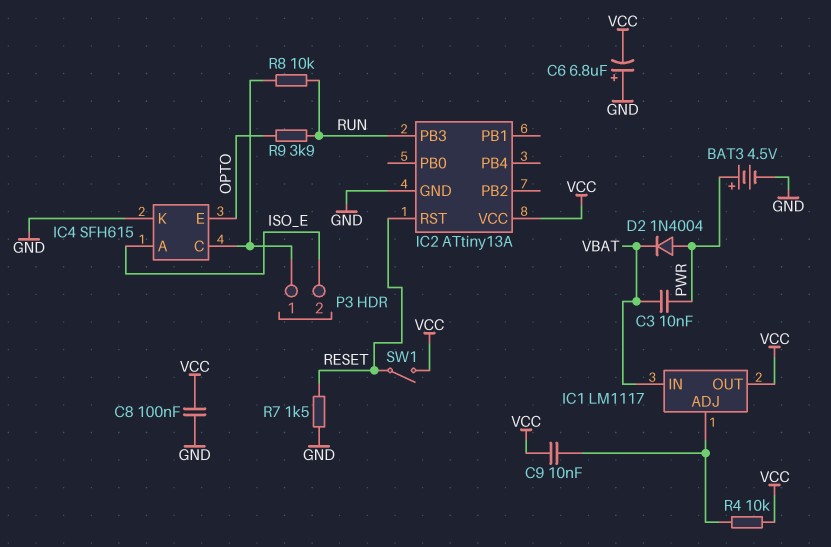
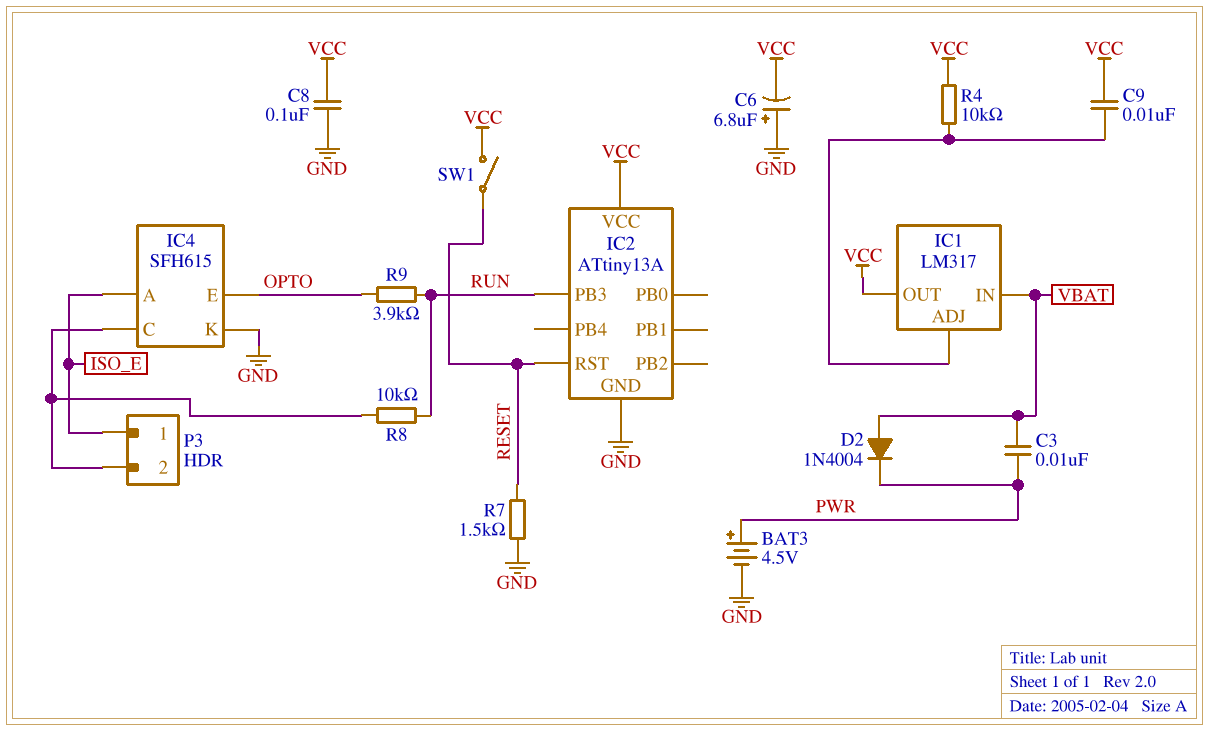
D2: diode 1N4004 (A PWR, K VBAT) -> diode 1N4004 (A VBAT, K PWR)
IC1: LM1117 -> LM317
P3 pin 1: IC4/C -> ISO_E
P3 pin 2: ISO_E -> IC4/C

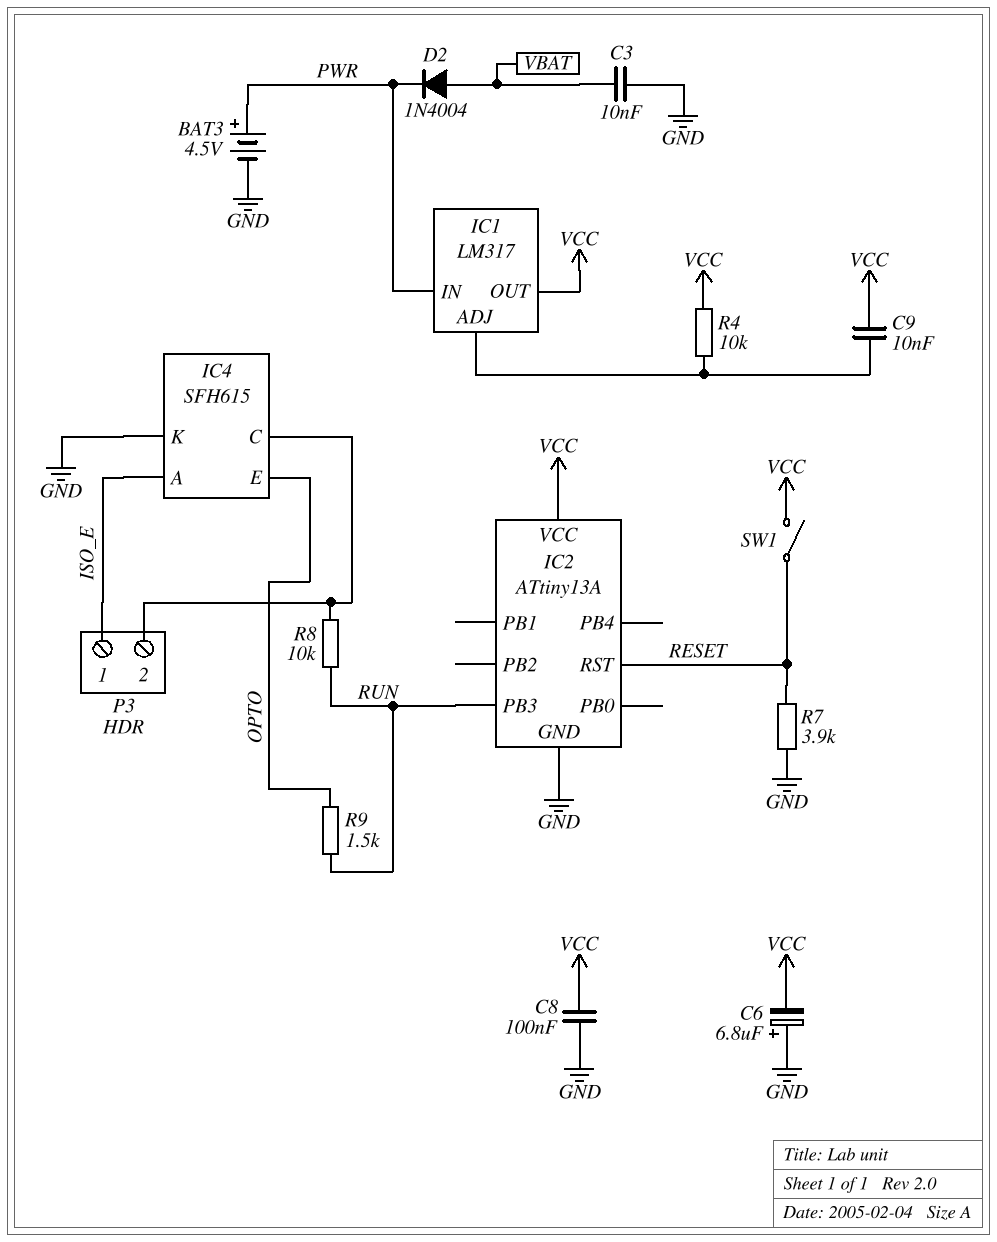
C3: 10nF (PWR, VBAT) -> 10nF (GND, VBAT)
IC1 pin IN: VBAT -> PWR
R7: 1.5k (GND, RESET) -> 3.9k (GND, RESET)
R9: 3.9k (OPTO, RUN) -> 1.5k (OPTO, RUN)

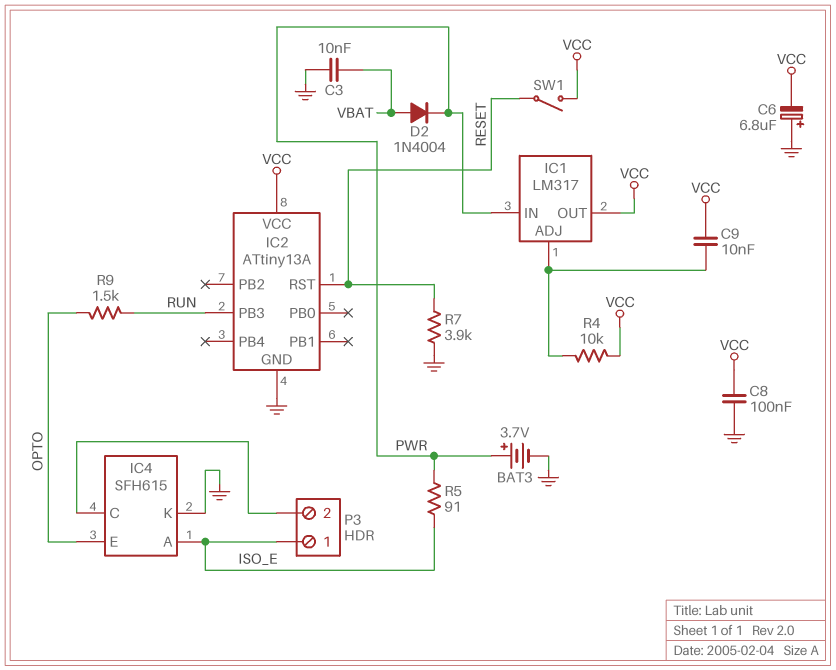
BAT3: 4.5V (plus PWR, minus GND) -> 3.7V (plus PWR, minus GND)
R5: none -> 91 (ISO_E, PWR)
R8: 10k (IC4/C, RUN) -> none

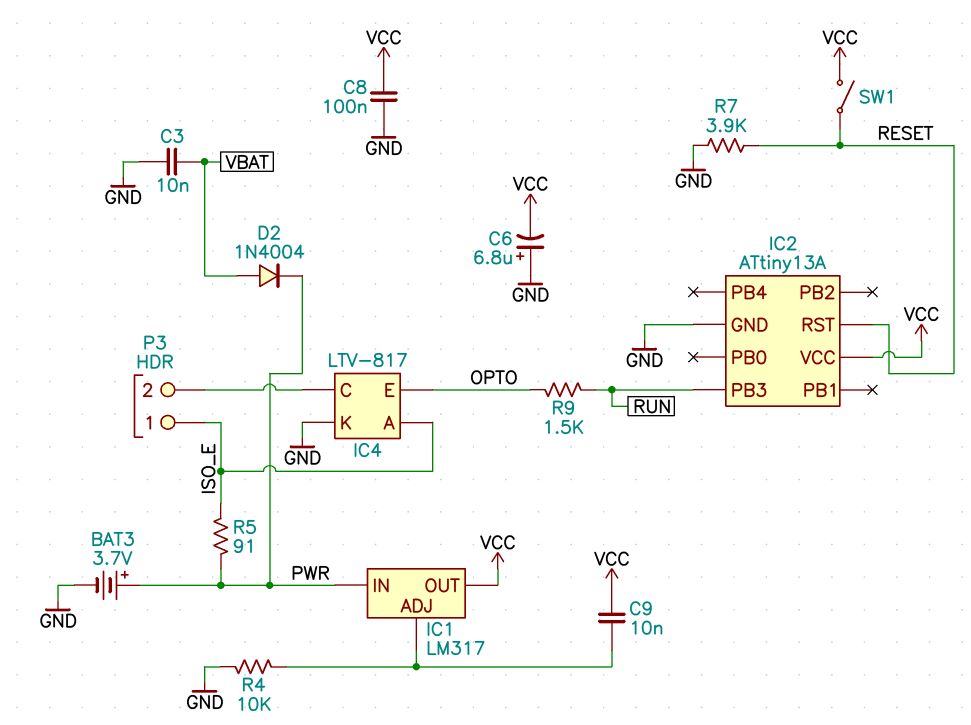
IC4: SFH615 -> LTV-817
R4: 10k (IC1/ADJ, VCC) -> 10k (GND, IC1/ADJ)

